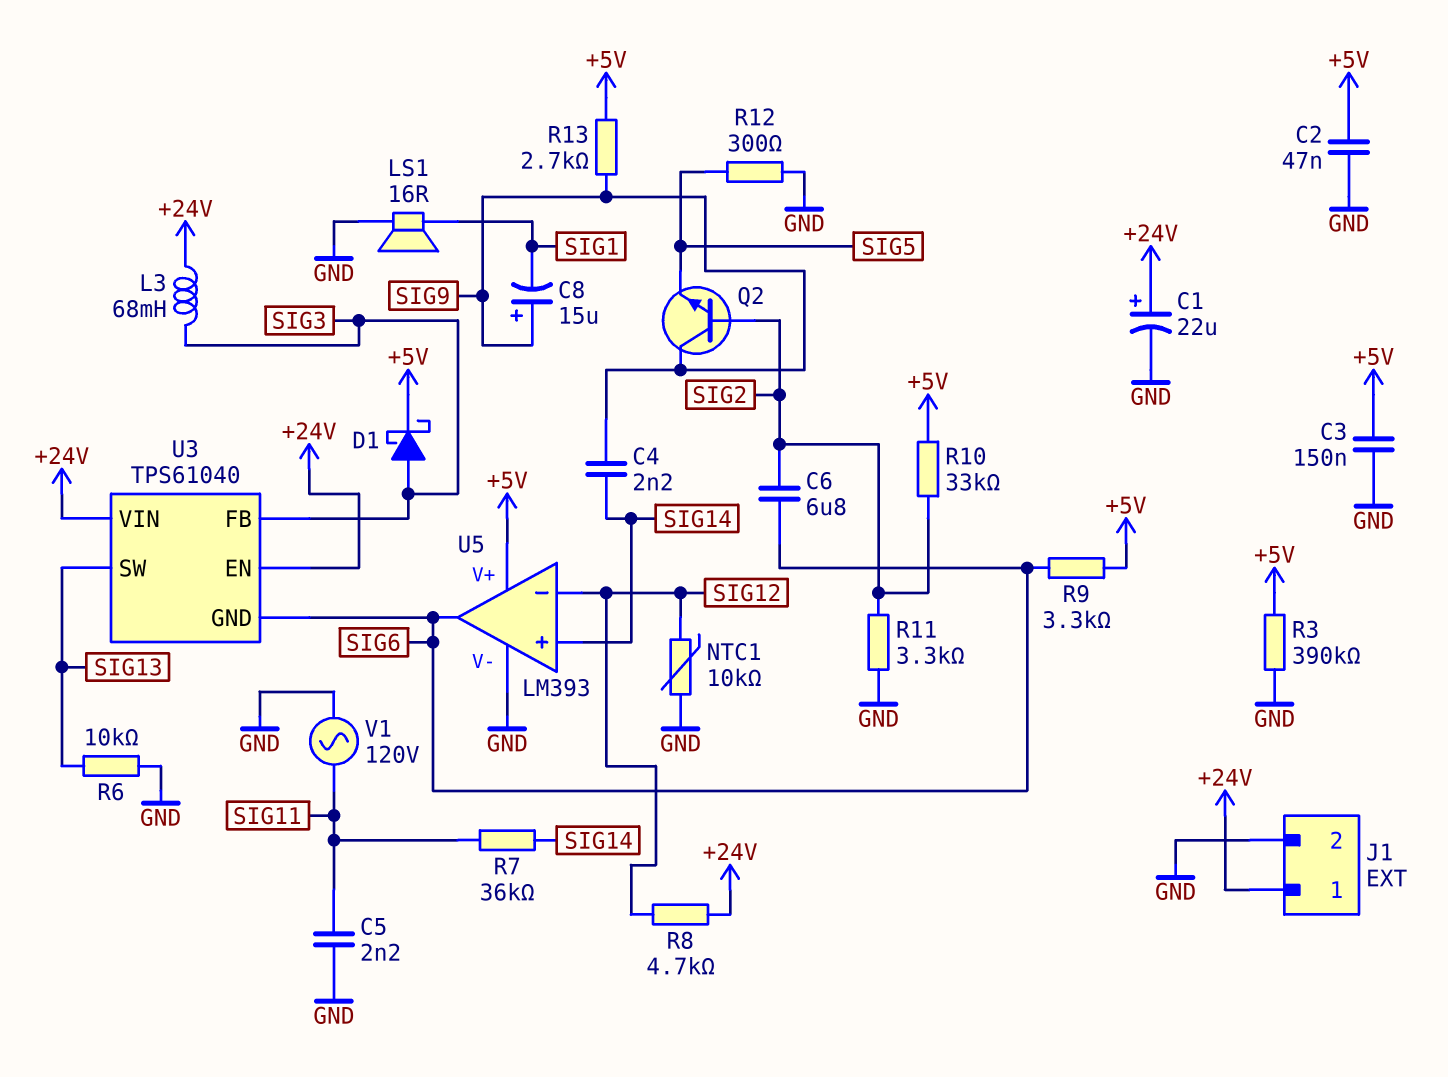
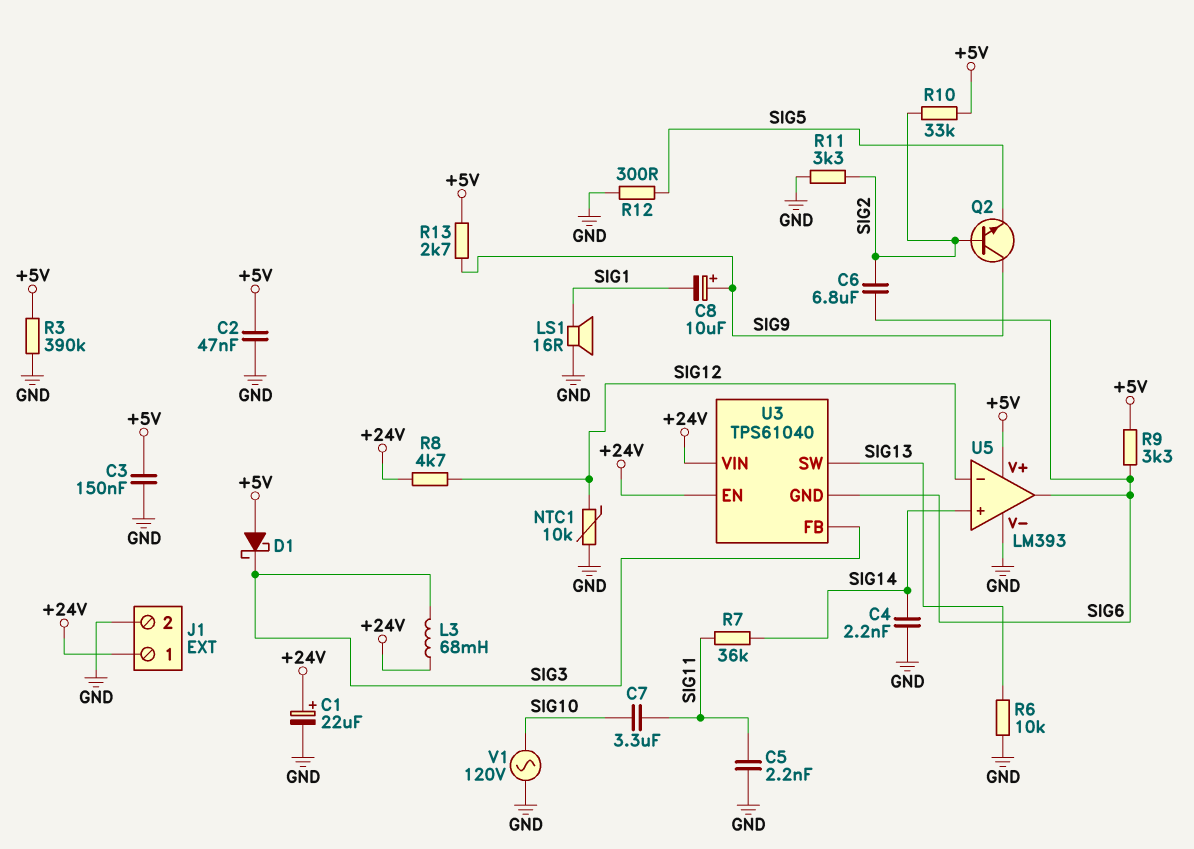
C4: 2.2nF (SIG9, SIG14) -> 2.2nF (GND, SIG14)
C7: none -> 3.3uF (SIG10, SIG11)
C8: 15uF (plus SIG9, minus SIG1) -> 10uF (plus SIG9, minus SIG1)
D1: schottky (A SIG3, K +5V) -> schottky (A +5V, K SIG3)
V1: AC 120V (GND, SIG11) -> AC 120V (GND, SIG10)

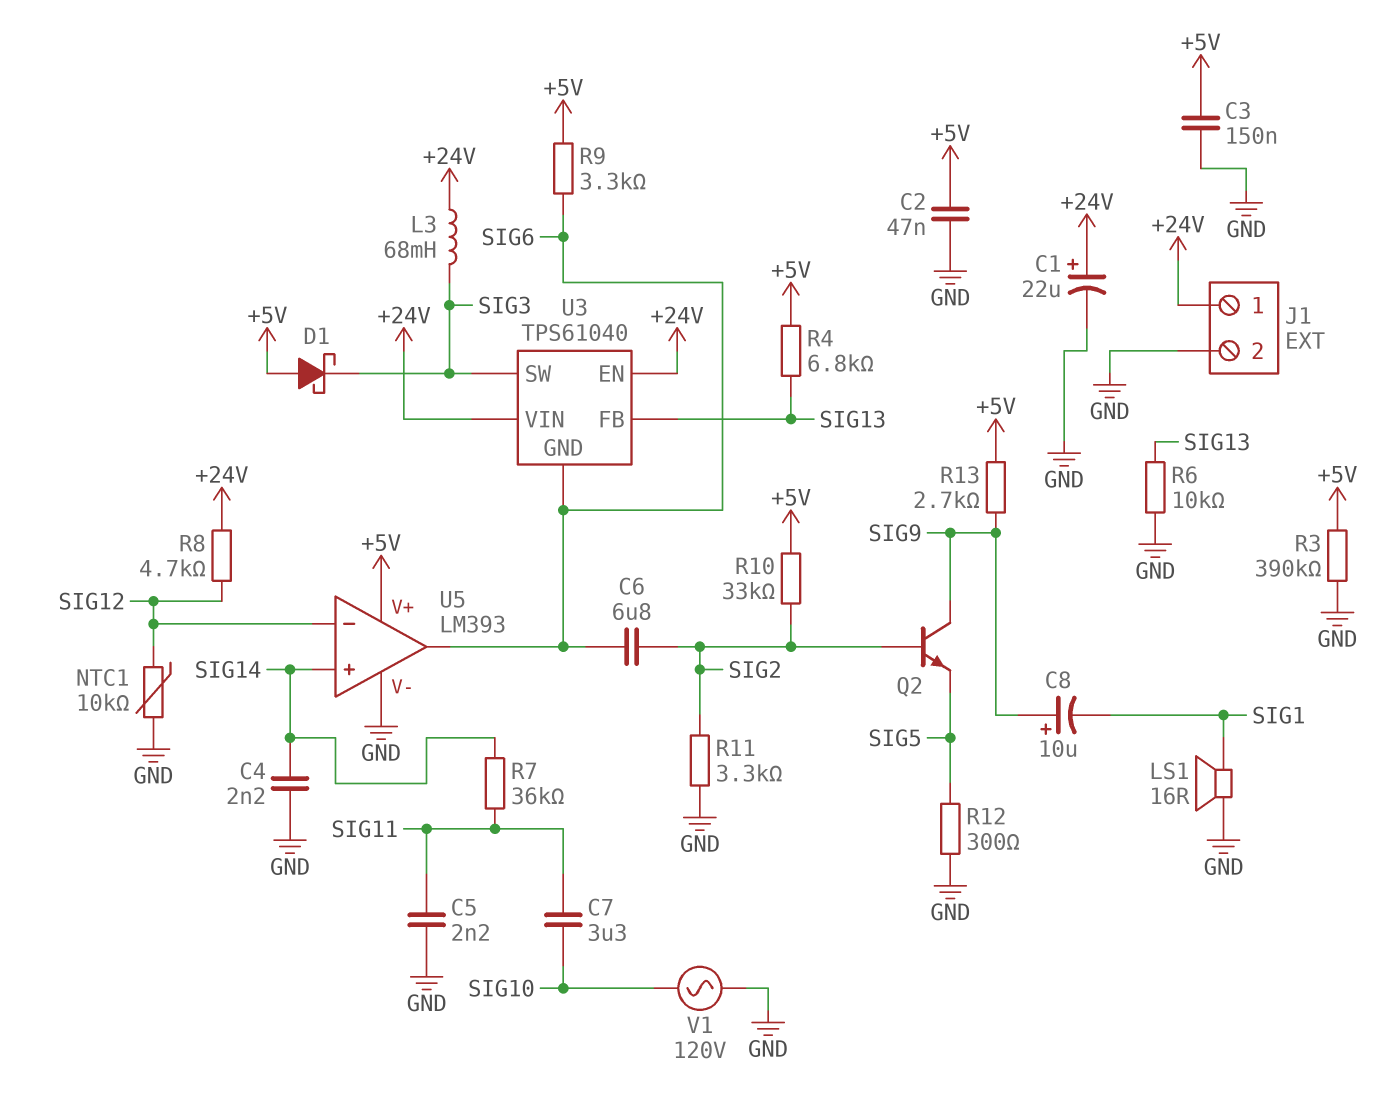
R4: none -> 6.8k (+5V, SIG13)
U3 pin FB: SIG3 -> SIG13
U3 pin SW: SIG13 -> SIG3

